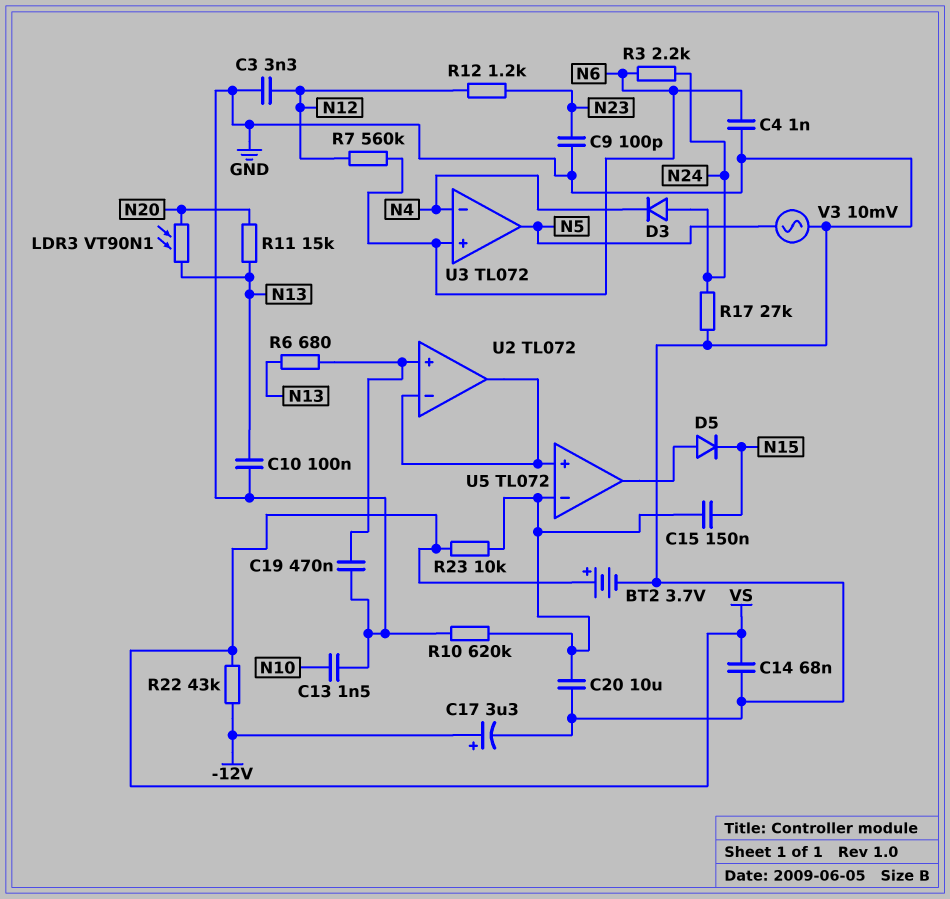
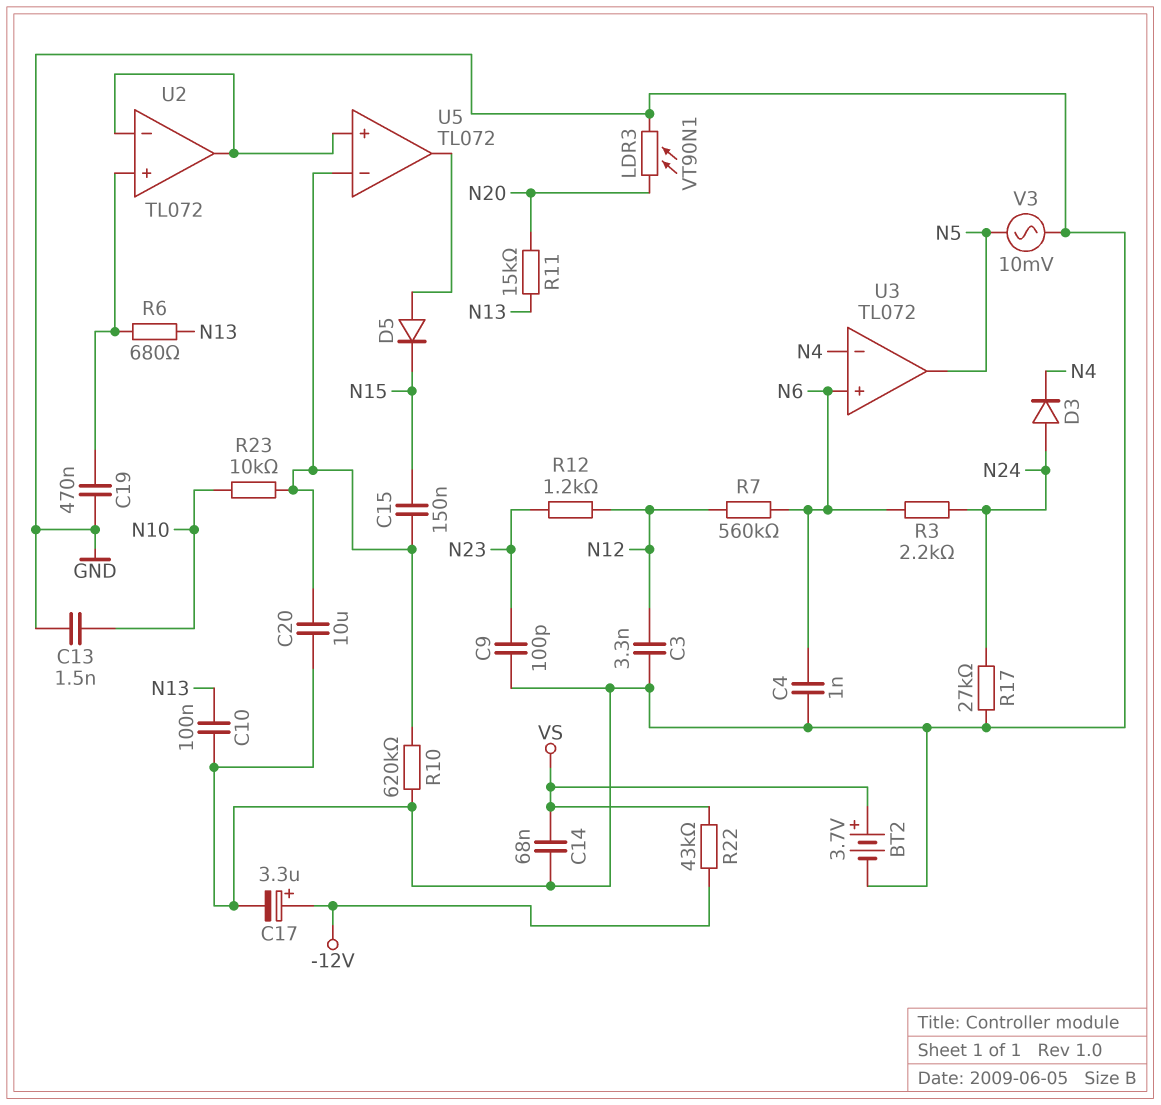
LDR3: VT90N1 (N13, N20) -> VT90N1 (GND, N20)
R23: 10k (U5/in-, VS) -> 10k (N10, U5/in-)

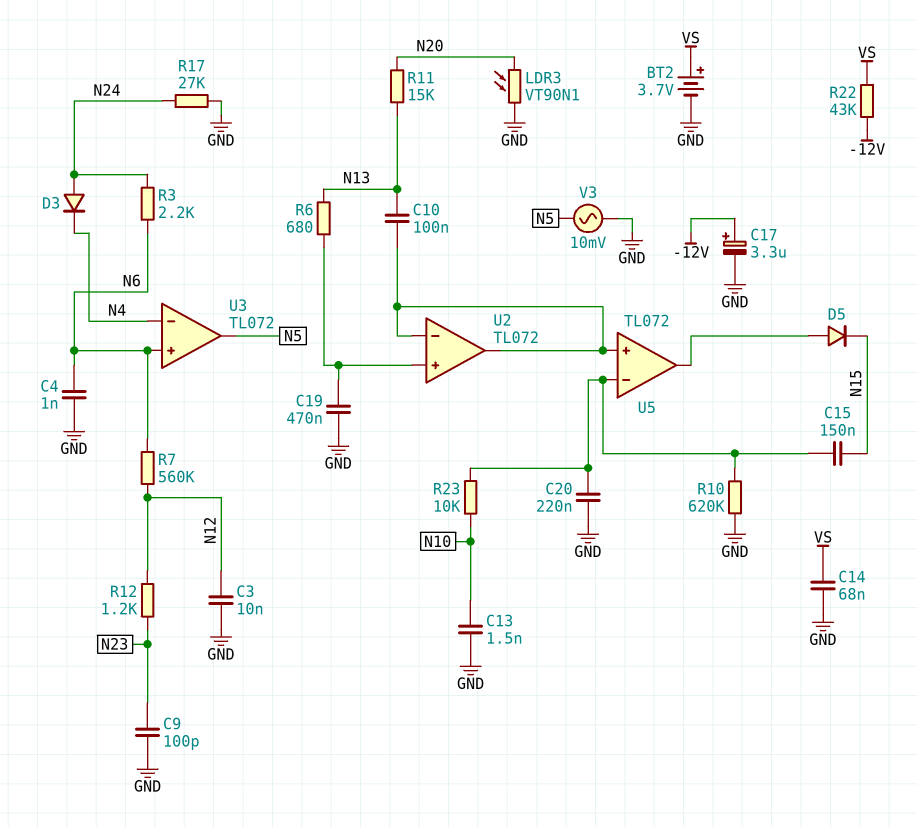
C3: 3.3nF (GND, N12) -> 10nF (GND, N12)
C10: 100nF (GND, N13) -> 100nF (N13, U2/in-)
C20: 10uF (GND, U5/in-) -> 220nF (GND, U5/in-)

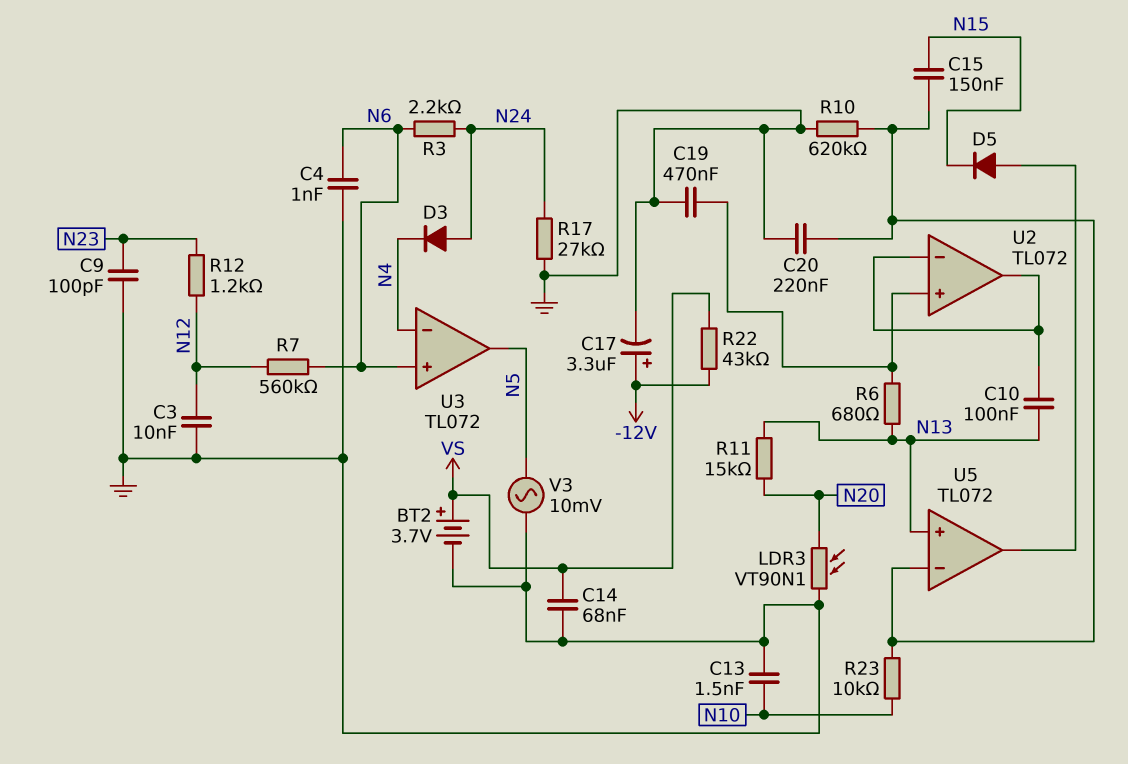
U5 pin in+: U2/in- -> N13

